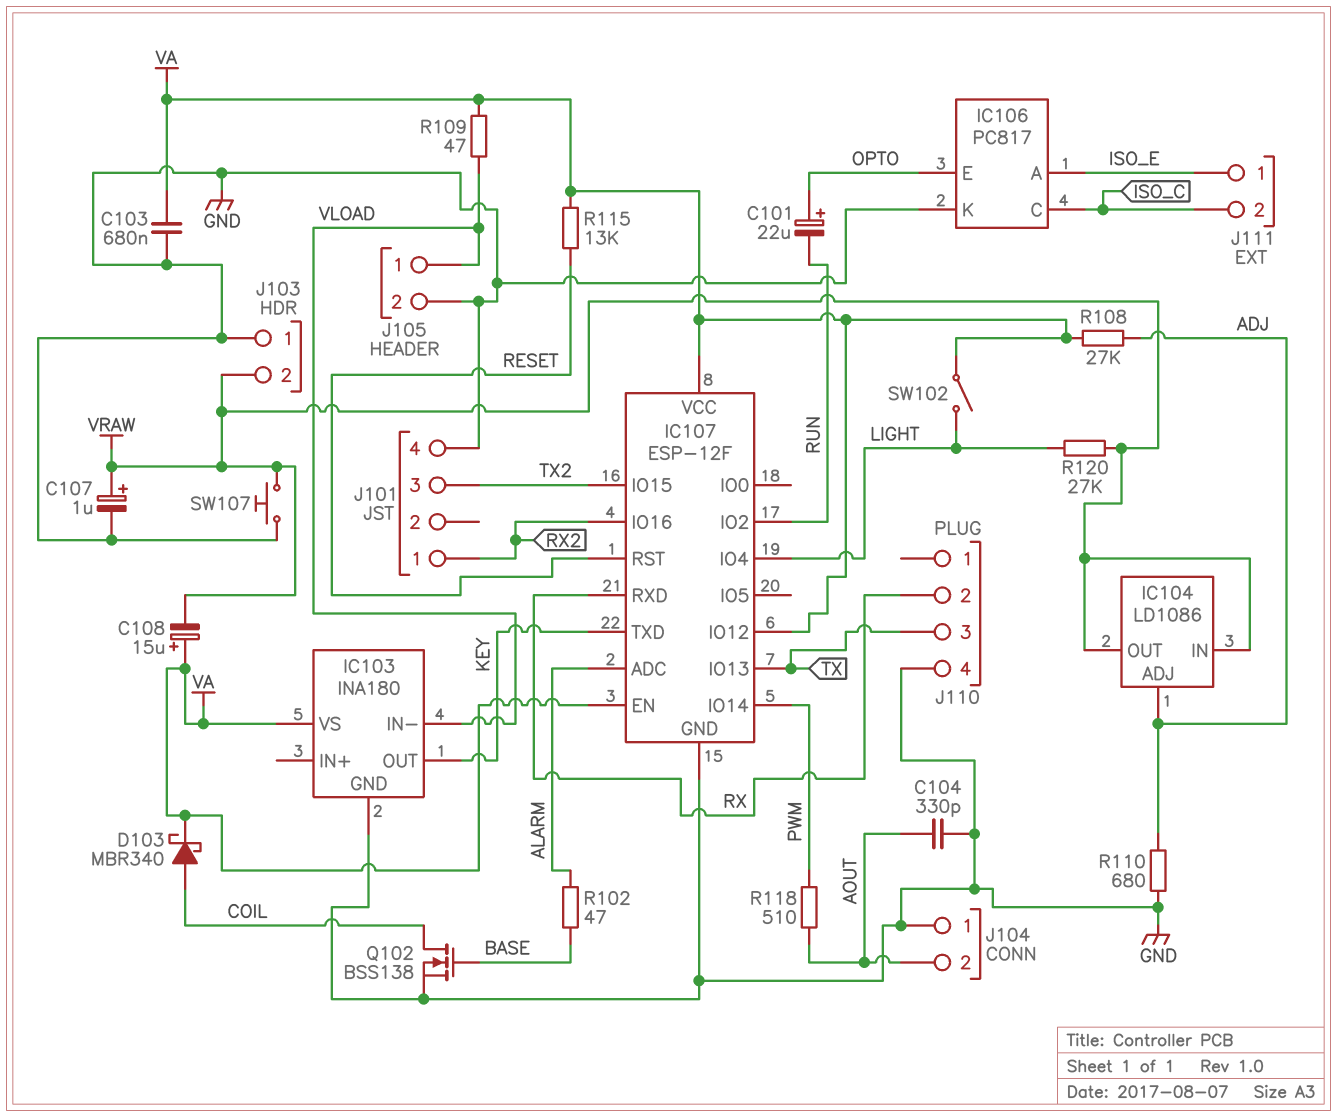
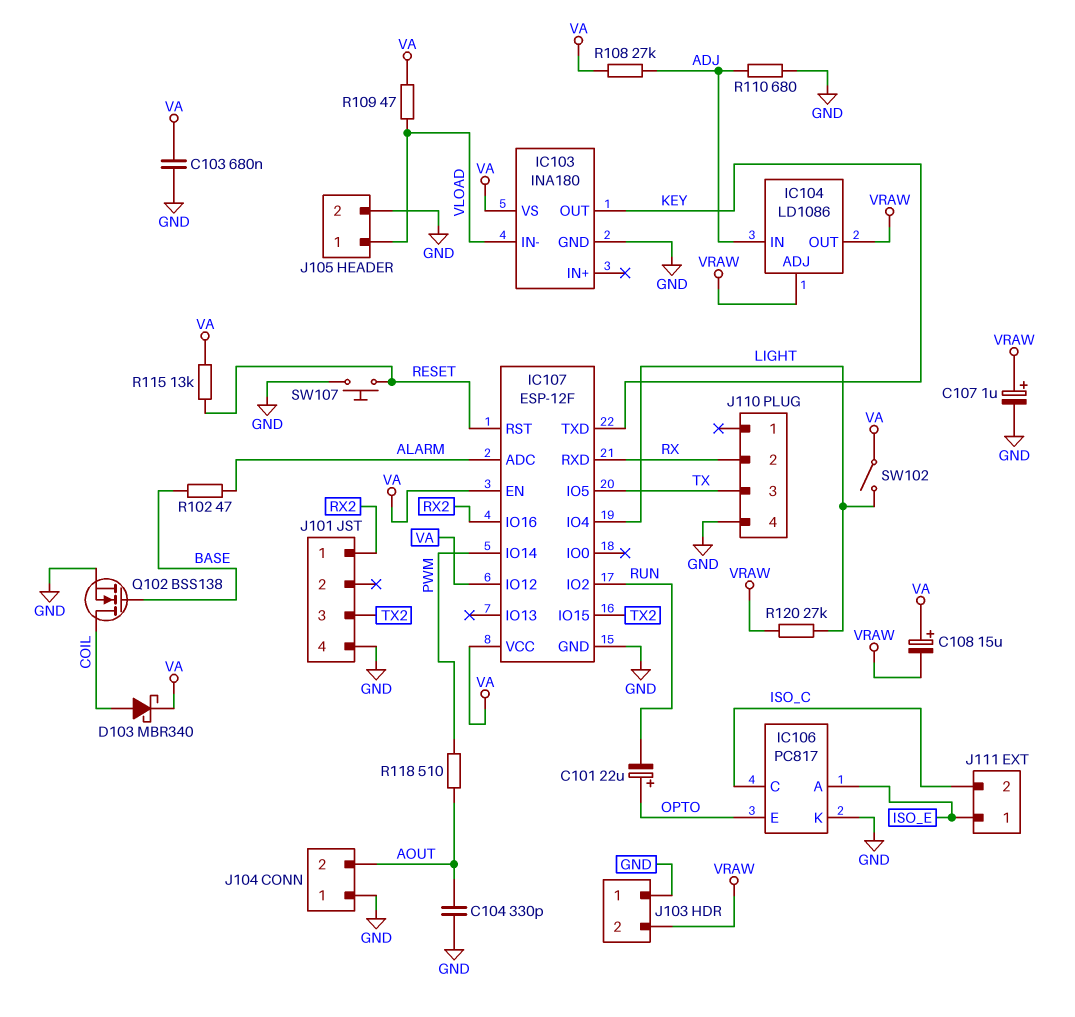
IC104 pin ADJ: ADJ -> VRAW
IC104 pin IN: VRAW -> ADJ
IC107 pin IO5: none -> TX
IC107 pin IO13: TX -> none
SW107: button (GND, VRAW) -> button (GND, RESET)

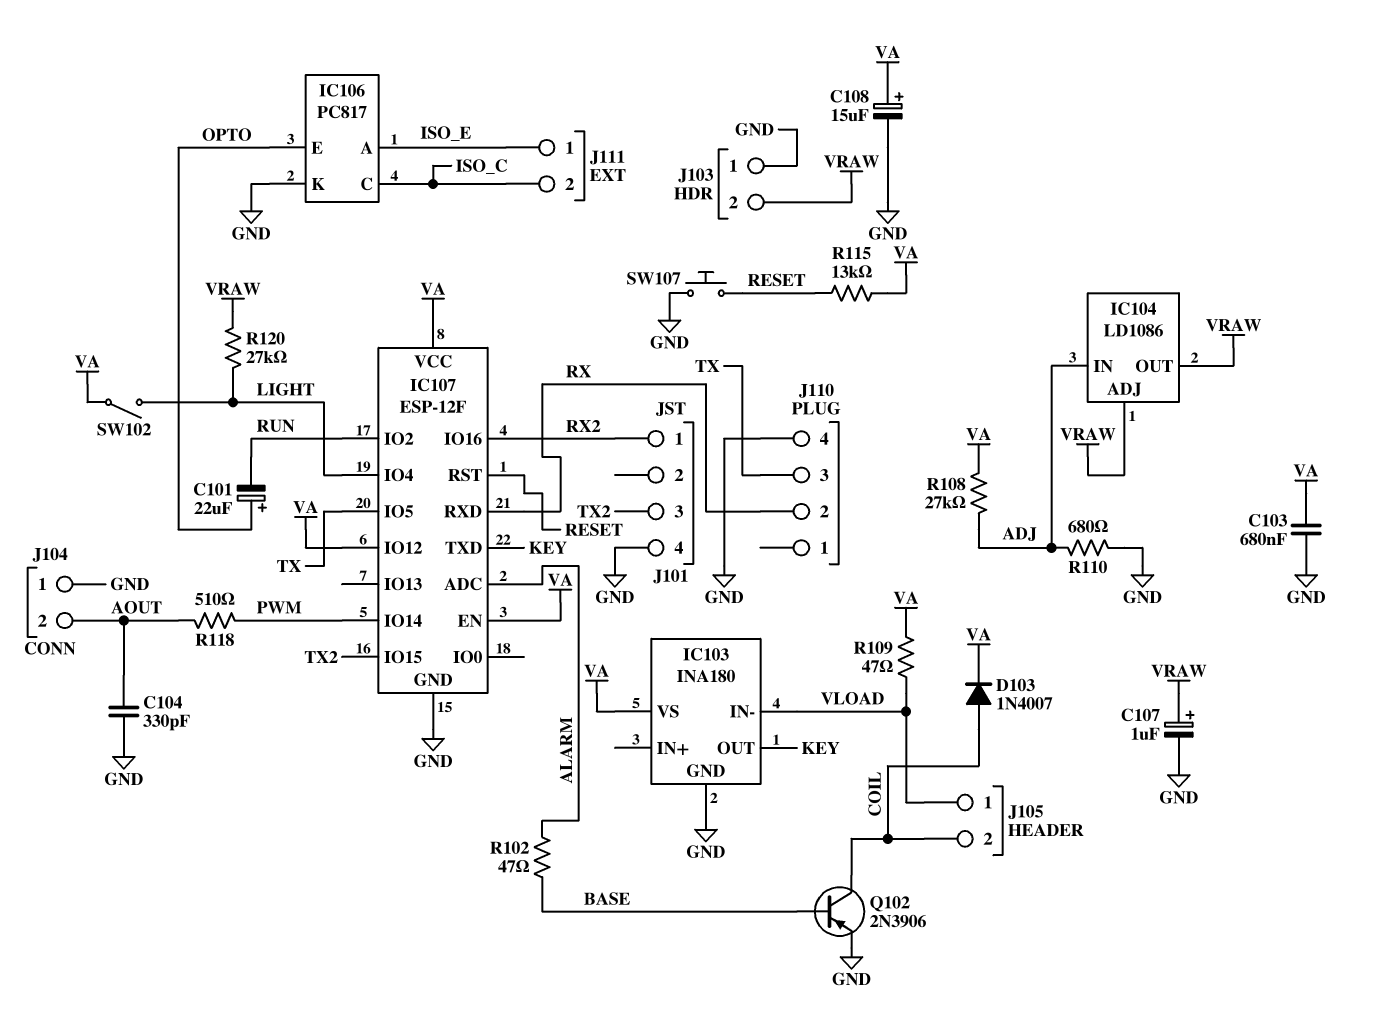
C108: 15uF (plus VA, minus VRAW) -> 15uF (plus VA, minus GND)
D103: schottky MBR340 (A COIL, K VA) -> diode 1N4007 (A COIL, K VA)
J105 pin 2: GND -> COIL
Q102: NMOS BSS138 (G BASE, D COIL, S GND) -> PNP 2N3906 (B BASE, C COIL, E GND)

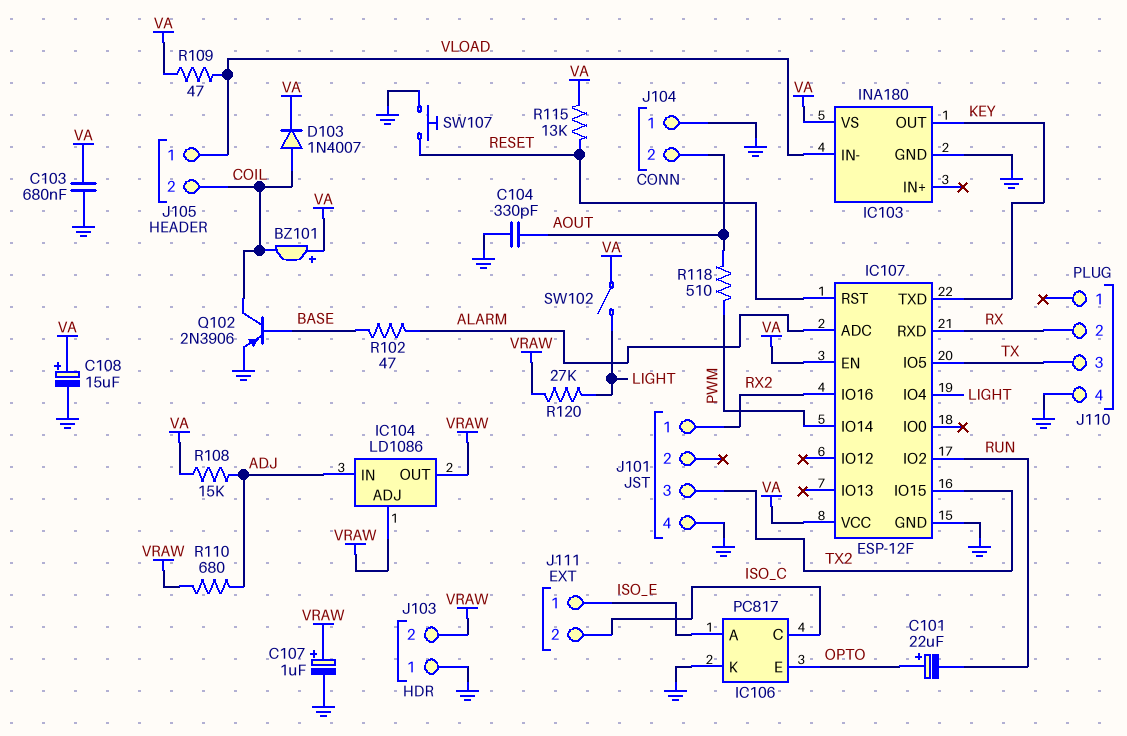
BZ101: none -> buzzer (plus VA, minus COIL)
IC107 pin IO12: VA -> none
R108: 27k (ADJ, VA) -> 15k (ADJ, VA)
R110: 680 (ADJ, GND) -> 680 (ADJ, VRAW)

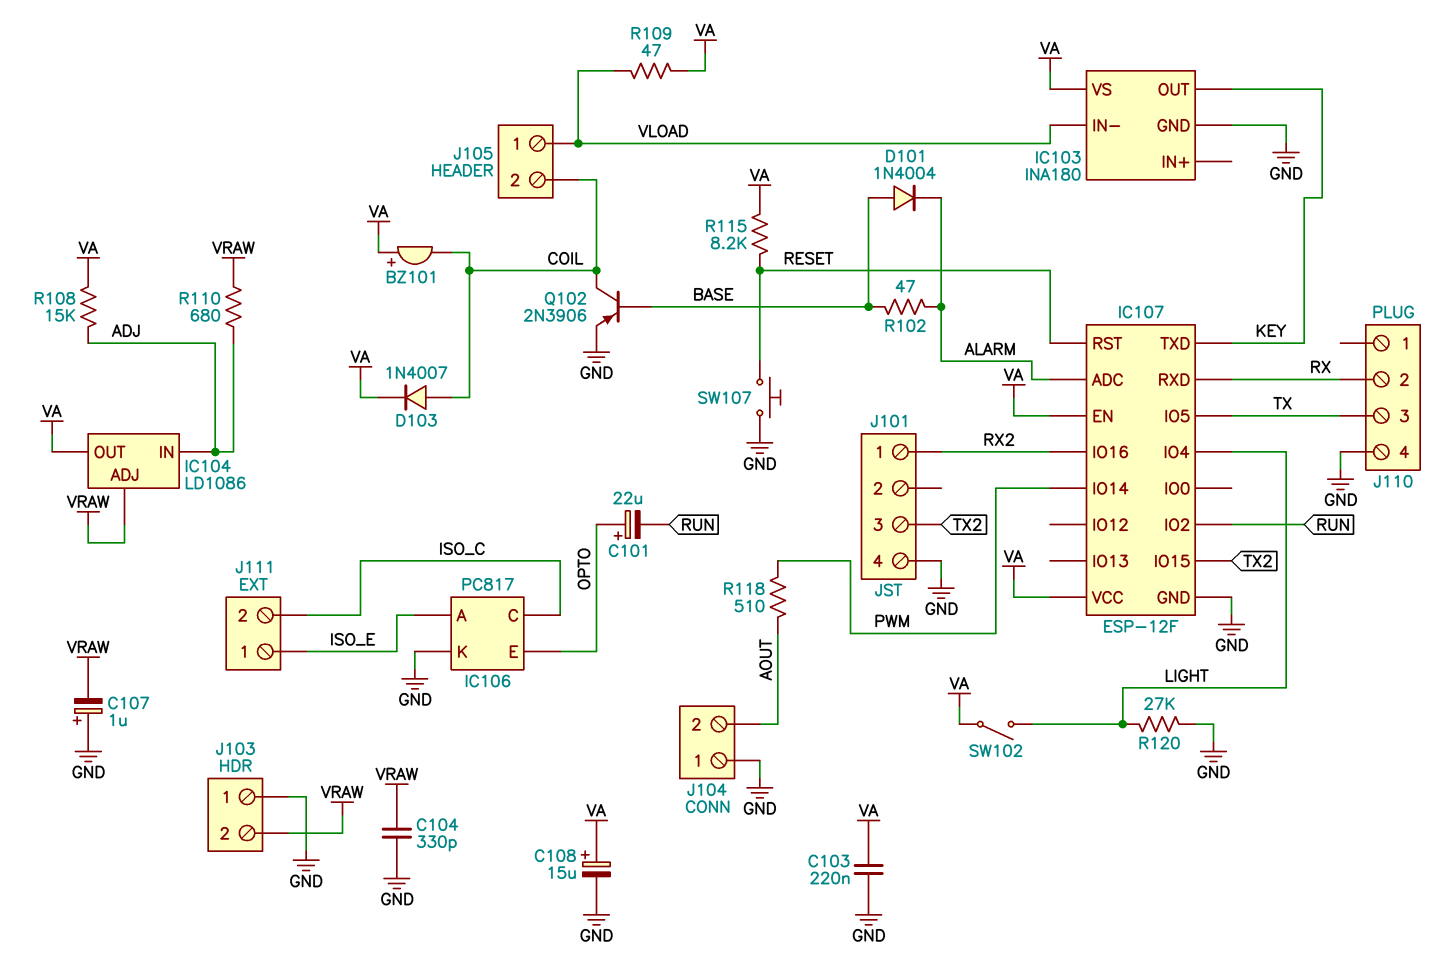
C103: 680nF (GND, VA) -> 220nF (GND, VA)
C104: 330pF (AOUT, GND) -> 330pF (GND, VRAW)
C107: 1uF (plus VRAW, minus GND) -> 1uF (plus GND, minus VRAW)
D101: none -> diode 1N4004 (A BASE, K ALARM)
IC104 pin OUT: VRAW -> VA
R115: 13k (RESET, VA) -> 8.2k (RESET, VA)
R120: 27k (LIGHT, VRAW) -> 27k (GND, LIGHT)

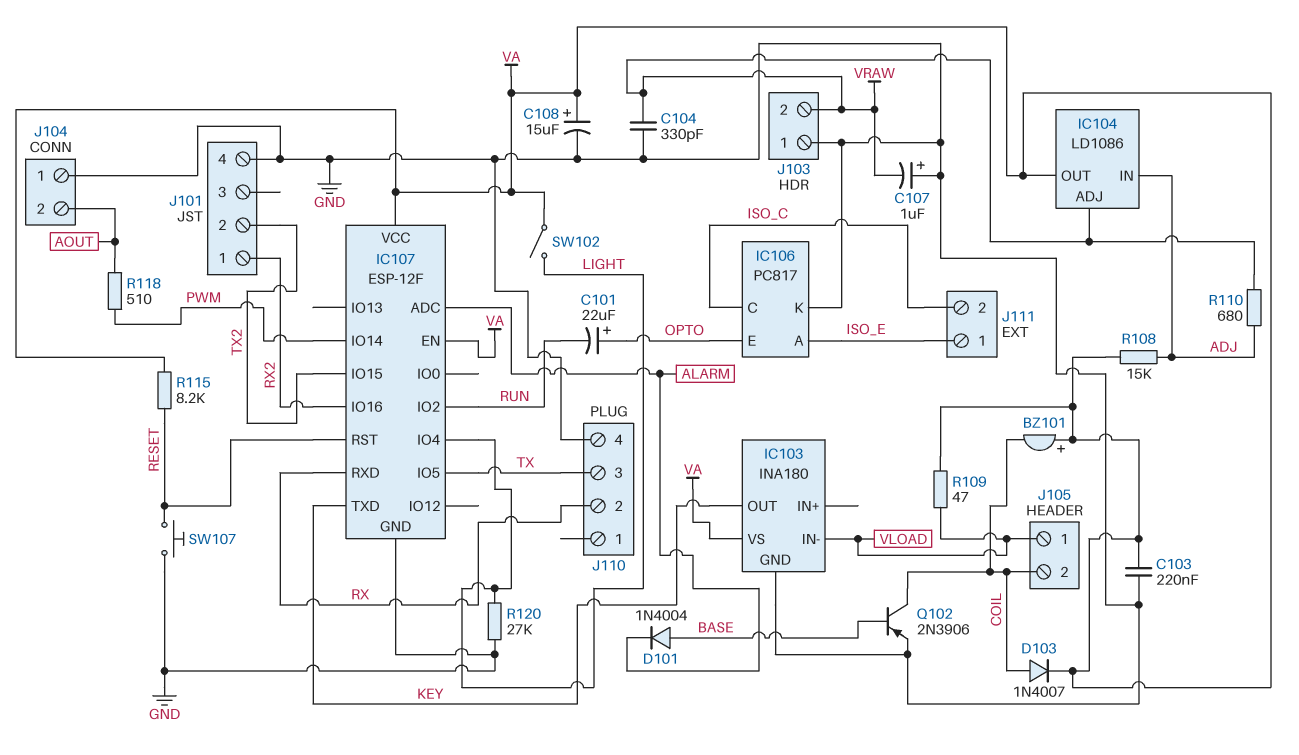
J101 pin 2: none -> TX2
J101 pin 3: TX2 -> none
R102: 47 (ALARM, BASE) -> none

